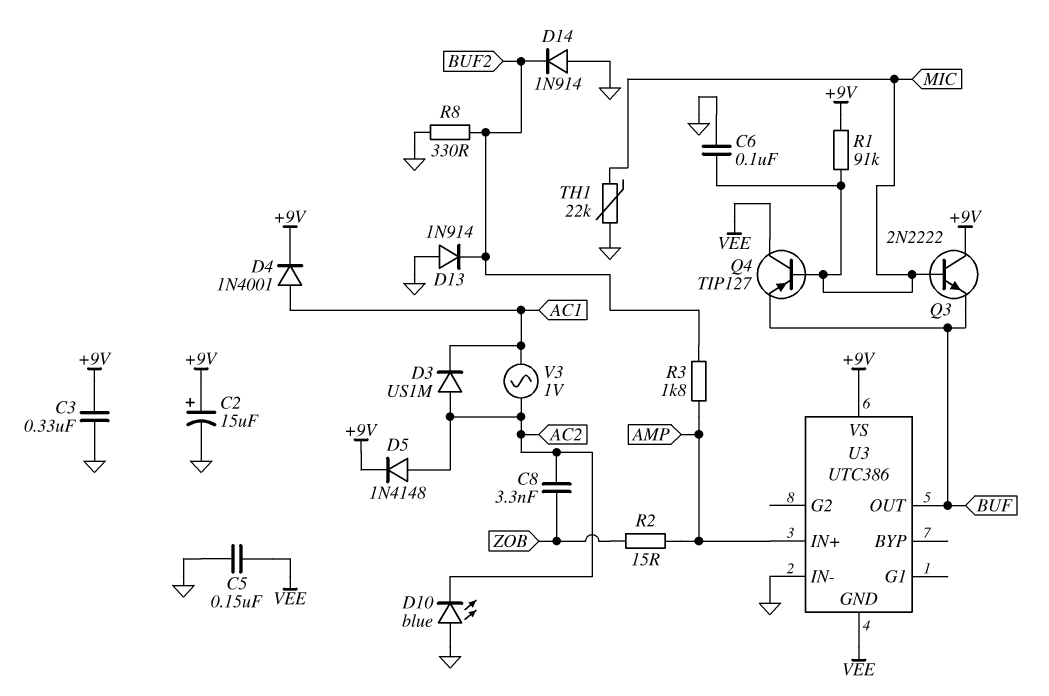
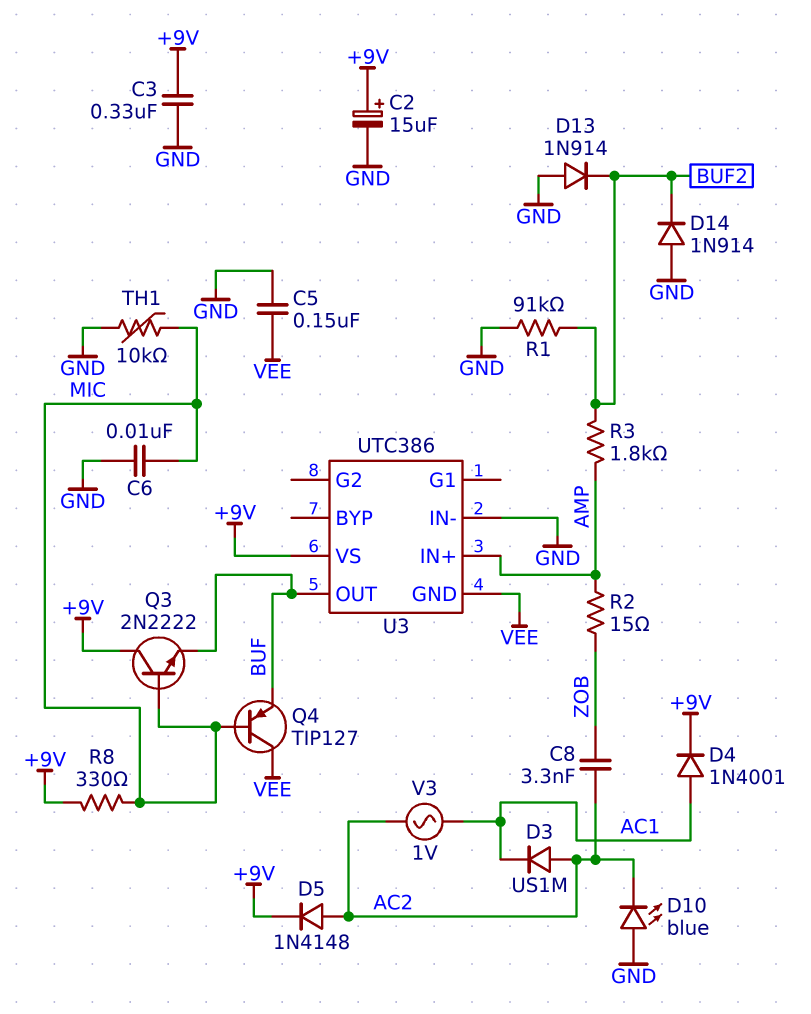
C6: 100nF (GND, MIC) -> 10nF (GND, MIC)
R1: 91k (+9V, MIC) -> 91k (BUF2, GND)
R8: 330 (BUF2, GND) -> 330 (+9V, MIC)
TH1: 22k (GND, MIC) -> 10k (GND, MIC)

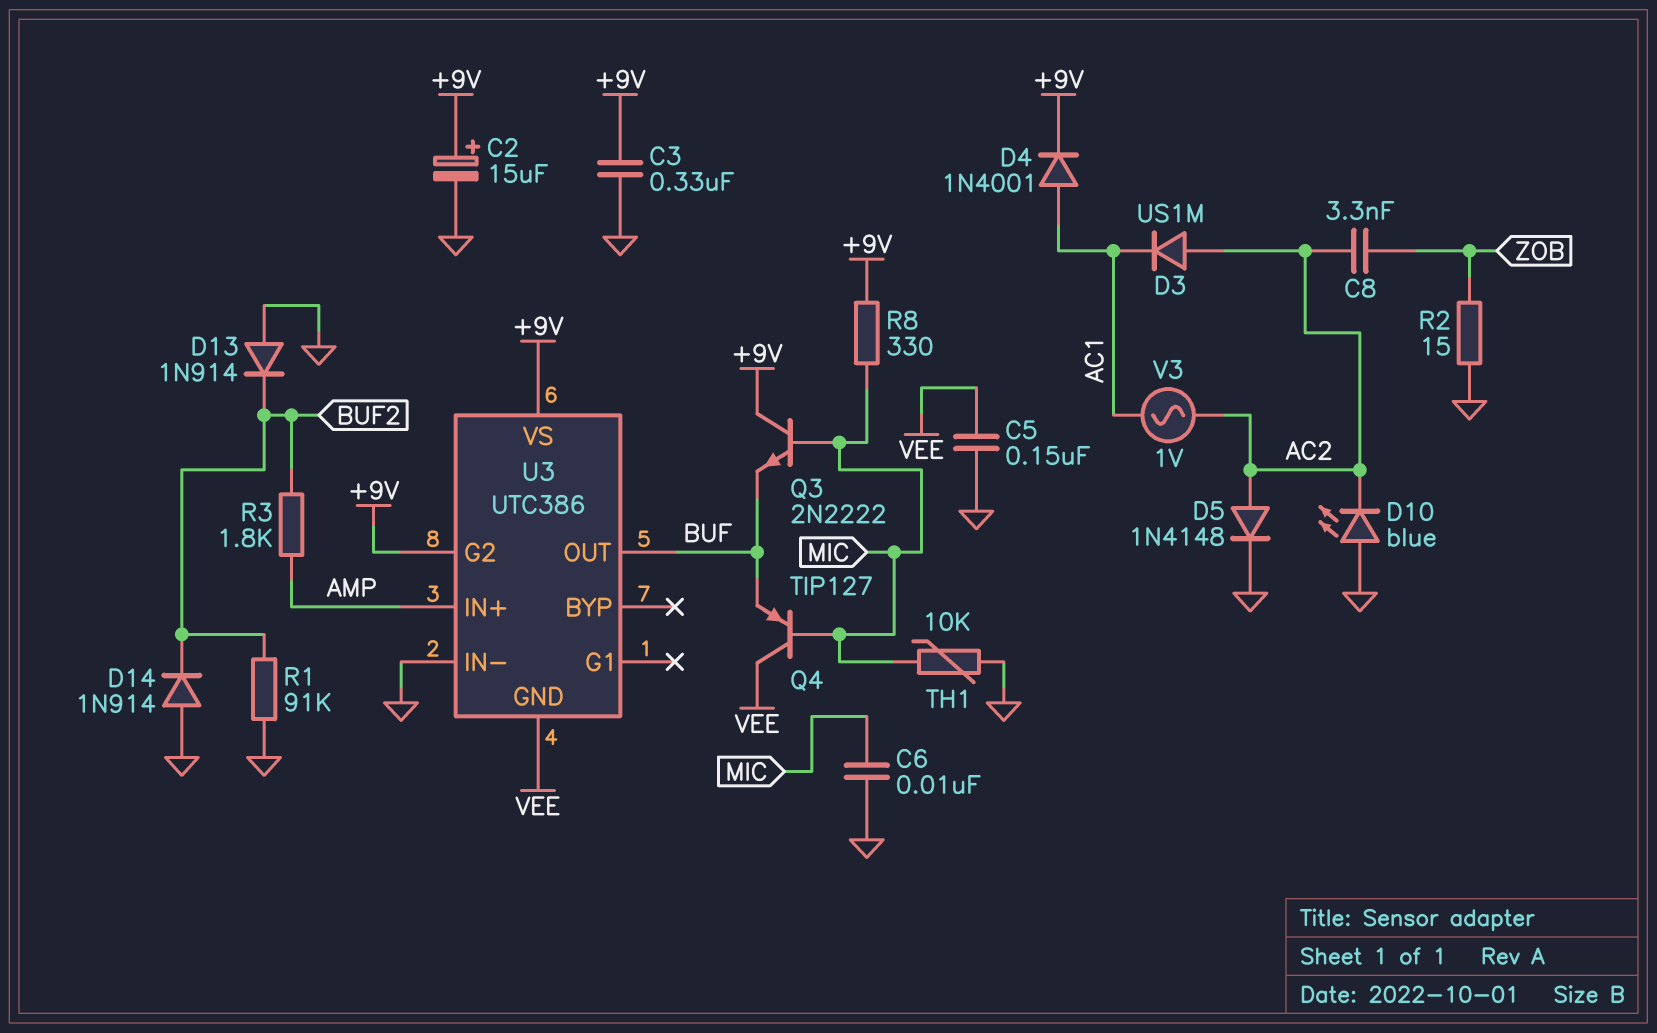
D5: diode 1N4148 (A AC2, K +9V) -> diode 1N4148 (A AC2, K GND)
R2: 15 (AMP, ZOB) -> 15 (GND, ZOB)
U3 pin G2: none -> +9V

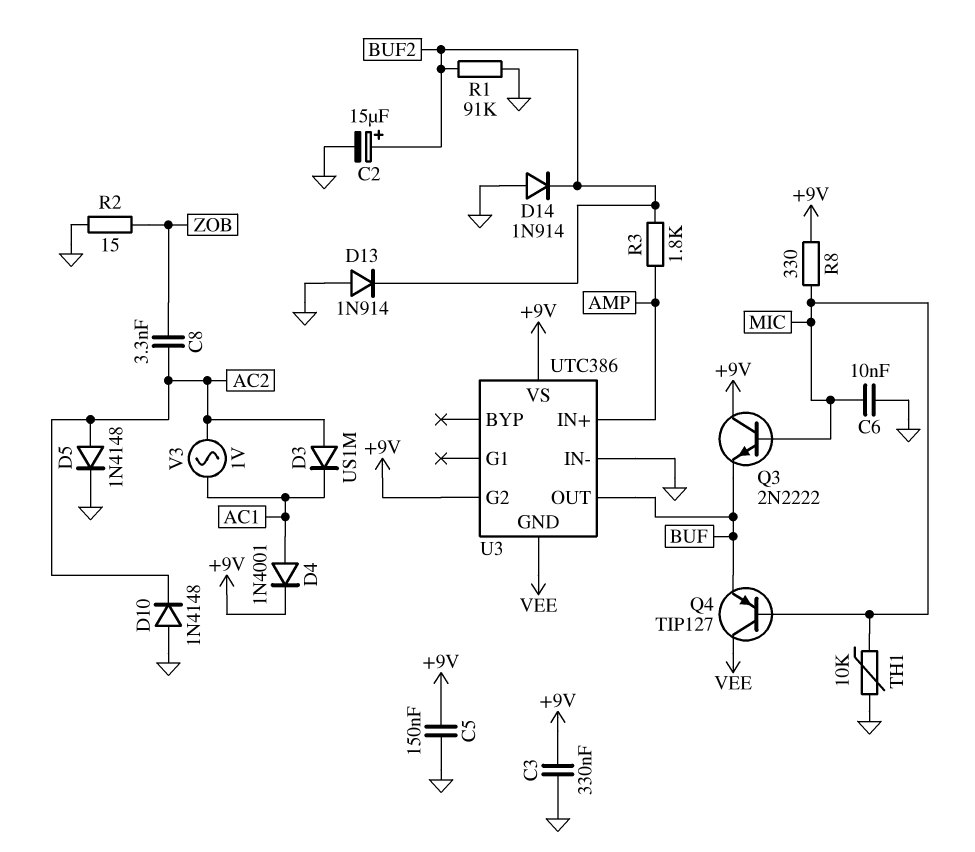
C2: 15uF (plus +9V, minus GND) -> 15uF (plus BUF2, minus GND)
C5: 150nF (GND, VEE) -> 150nF (+9V, GND)
D10: LED blue (A GND, K AC2) -> diode 1N4148 (A GND, K AC2)

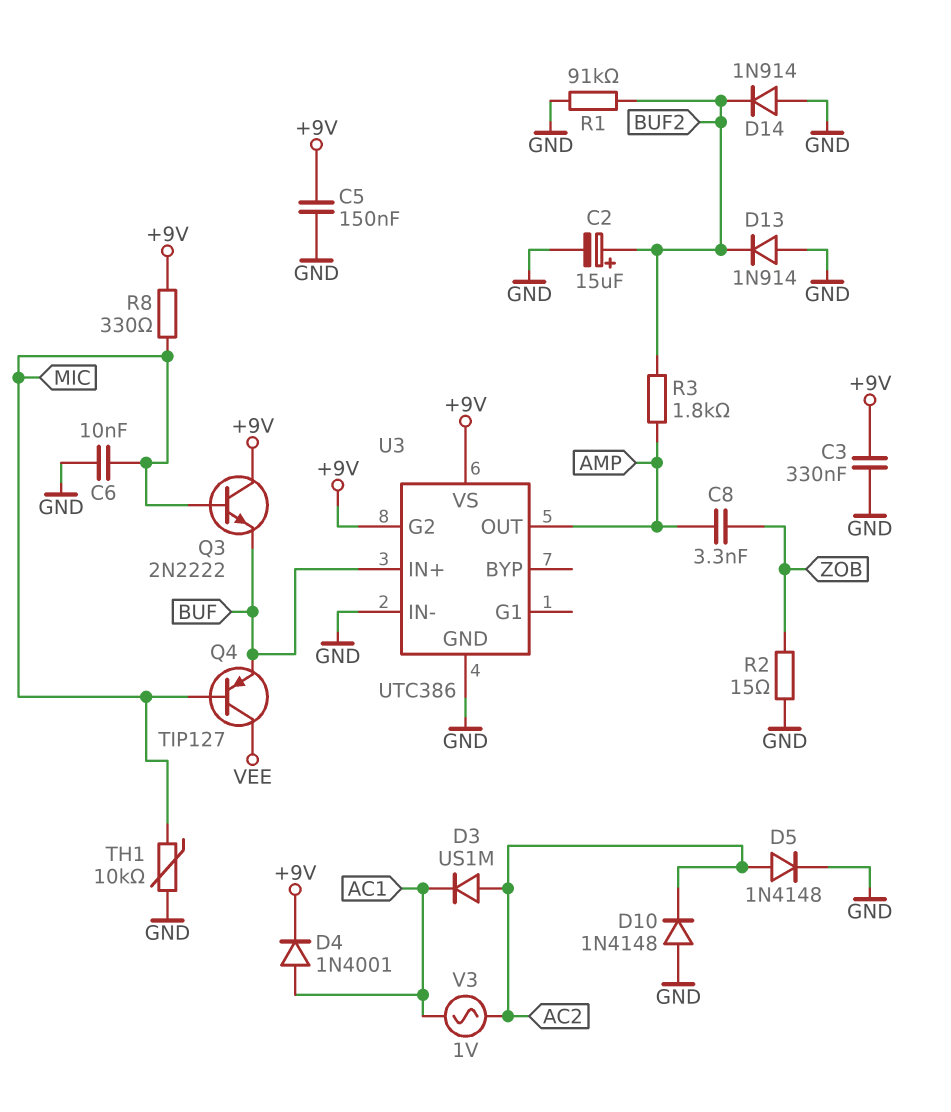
C8: 3.3nF (AC2, ZOB) -> 3.3nF (AMP, ZOB)
U3 pin GND: VEE -> GND
U3 pin IN+: AMP -> BUF
U3 pin OUT: BUF -> AMP

